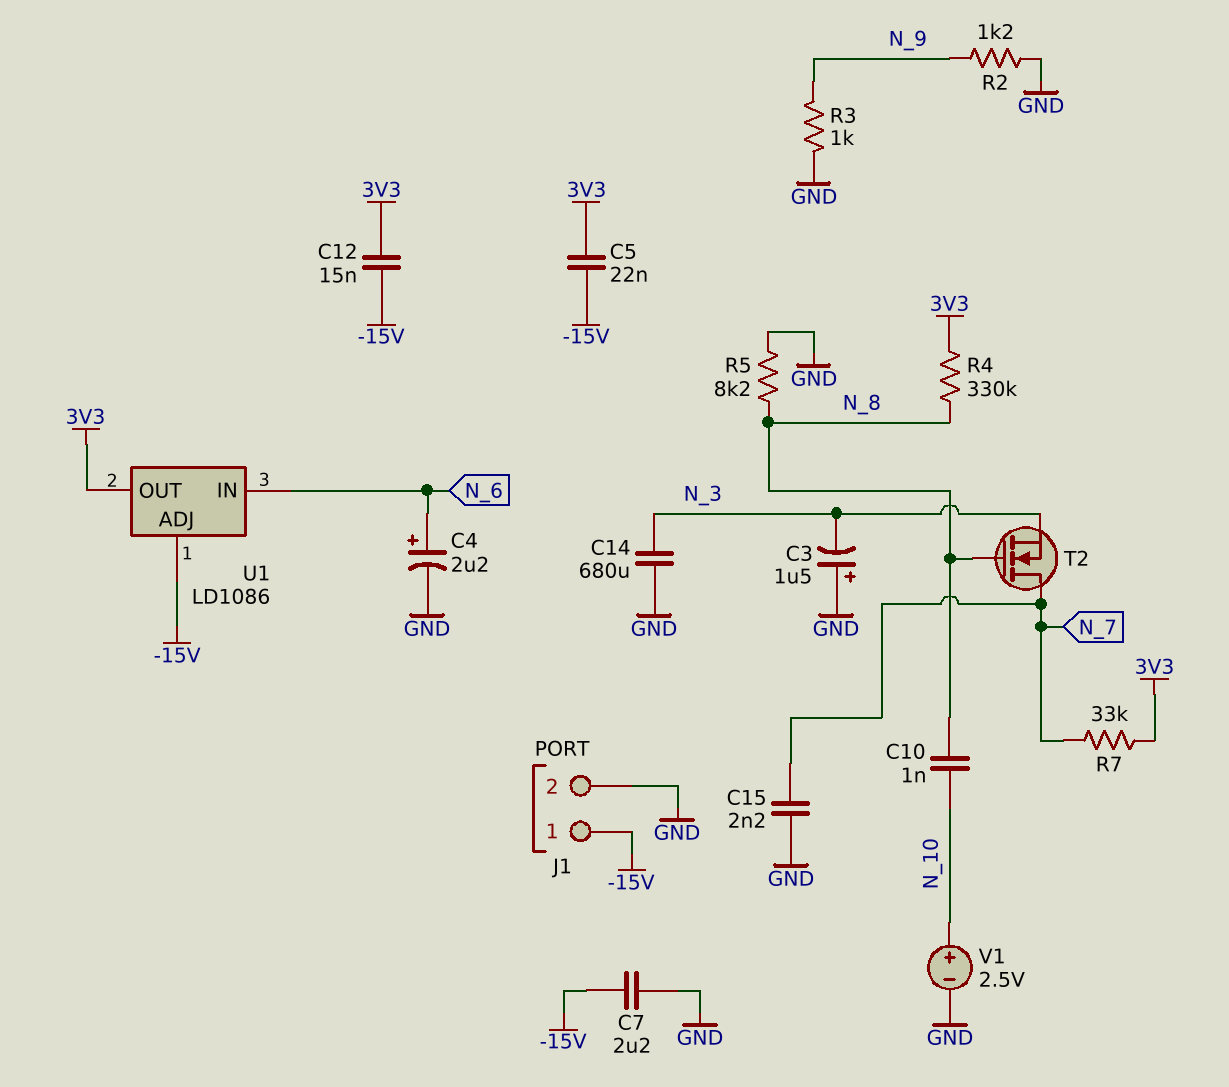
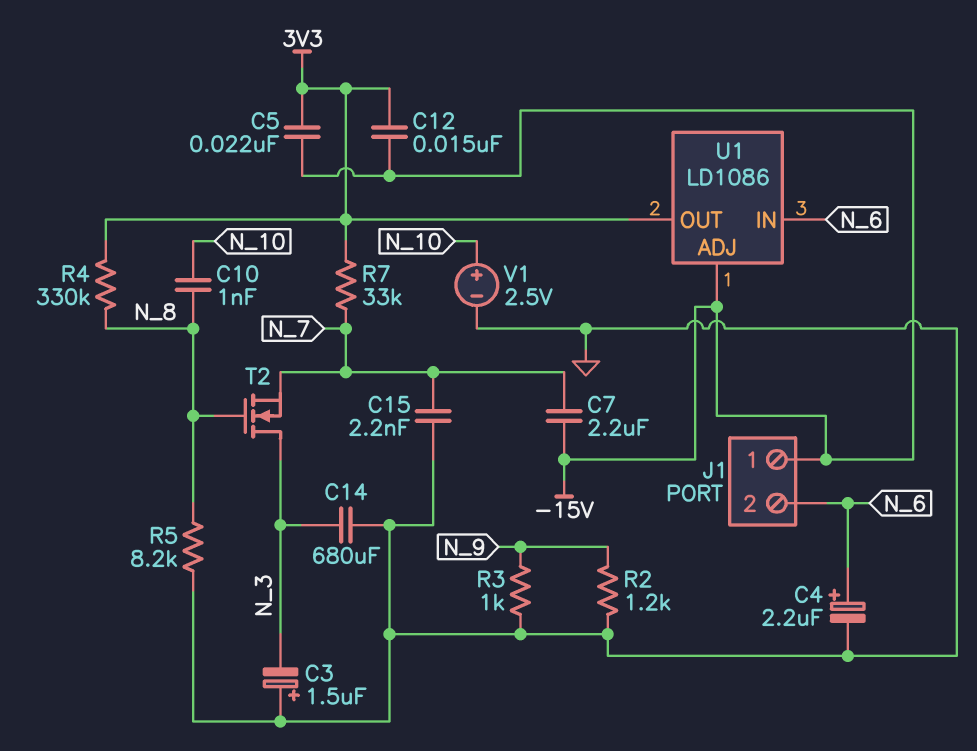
C7: 2.2uF (-15V, GND) -> 2.2uF (-15V, N_7)
J1 pin 2: GND -> N_6
T2: NMOS (G N_8, D N_7, S N_3) -> NMOS (G N_8, D N_3, S N_7)

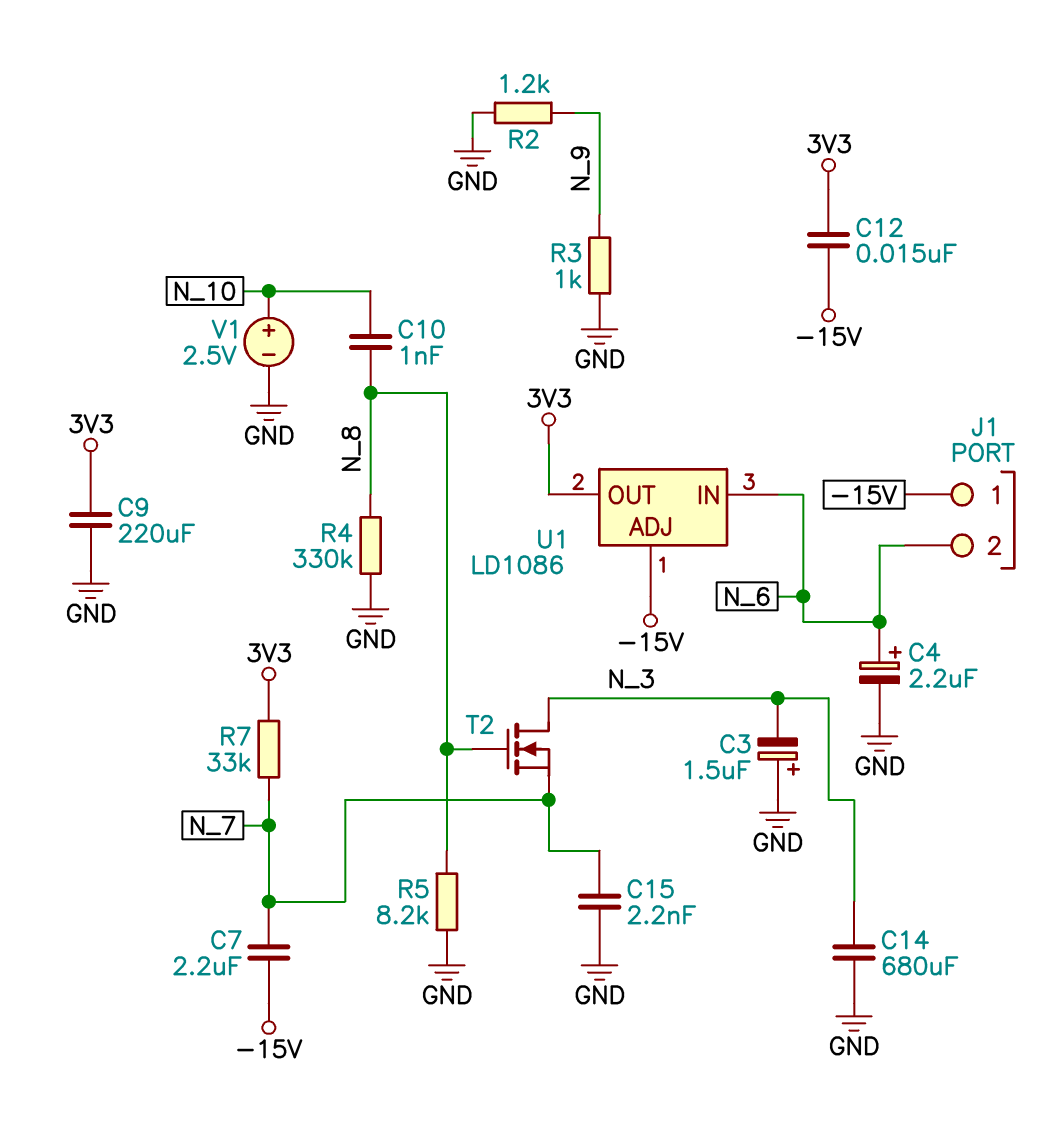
C5: 22nF (-15V, 3V3) -> none
C9: none -> 220uF (3V3, GND)
R4: 330k (3V3, N_8) -> 330k (GND, N_8)

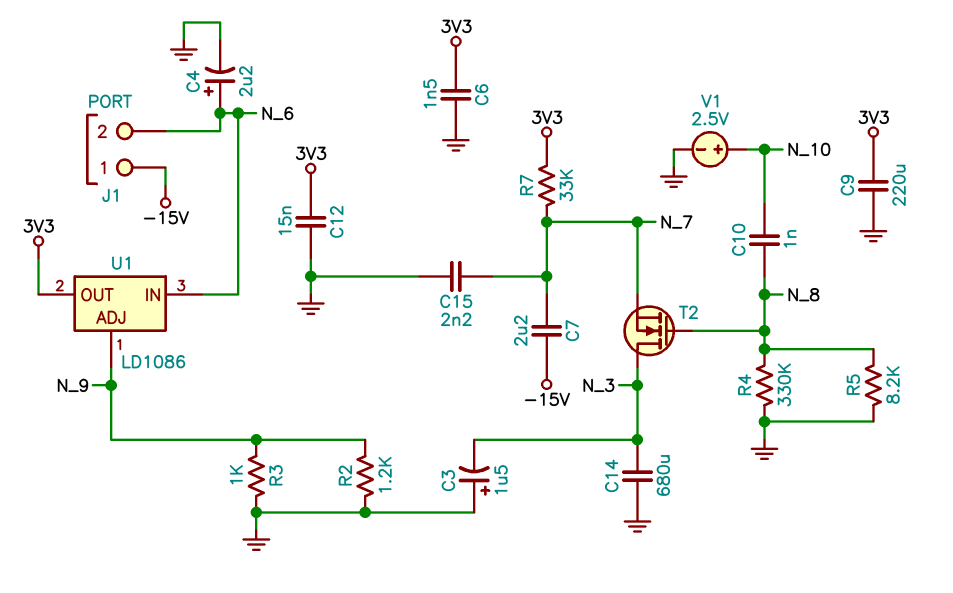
C6: none -> 1.5nF (3V3, GND)
C12: 15nF (-15V, 3V3) -> 15nF (3V3, GND)
U1 pin ADJ: -15V -> N_9

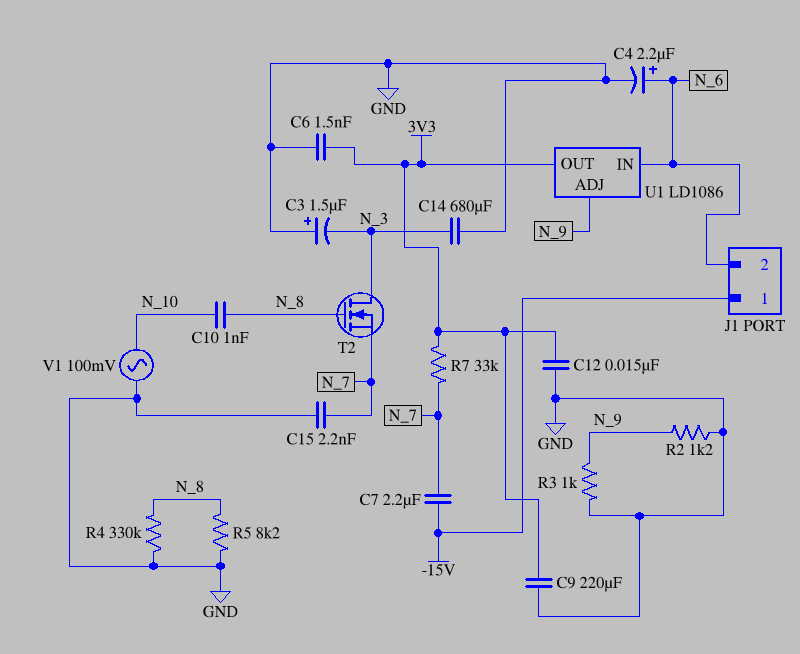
V1: 2.5V (plus N_10, minus GND) -> AC 100mV (GND, N_10)

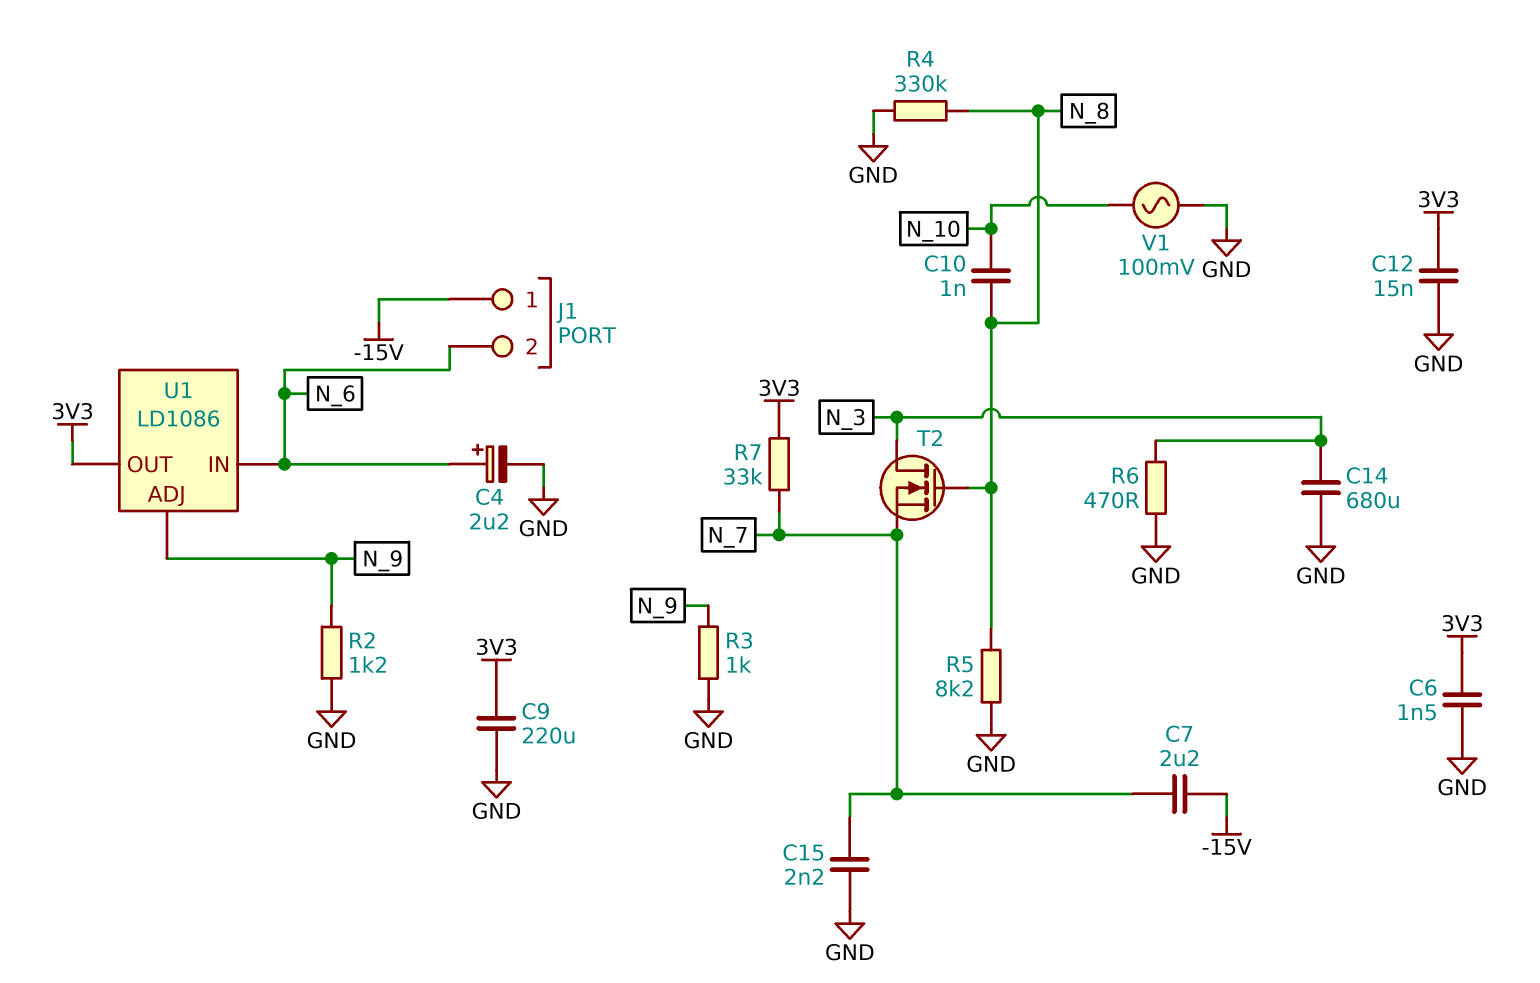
C3: 1.5uF (plus GND, minus N_3) -> none
R6: none -> 470 (GND, N_3)

